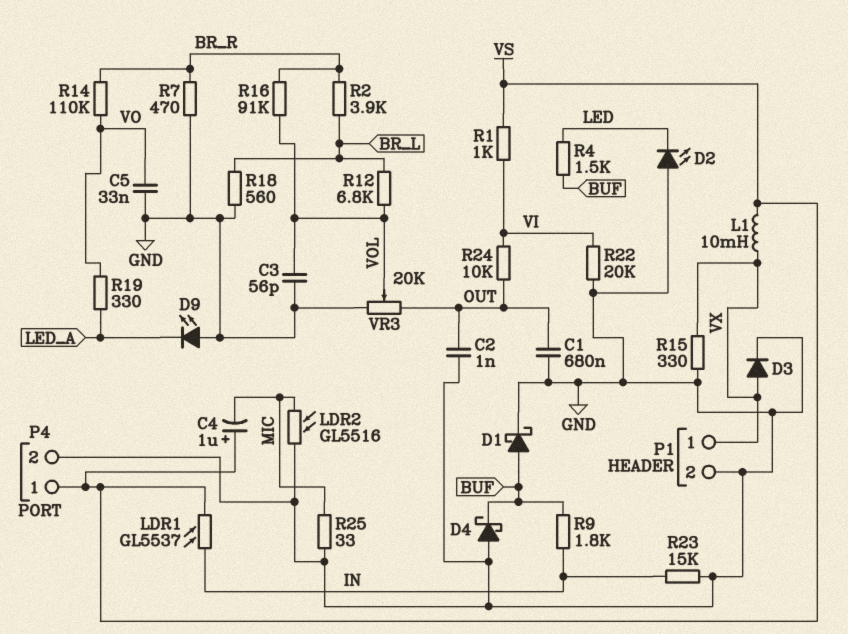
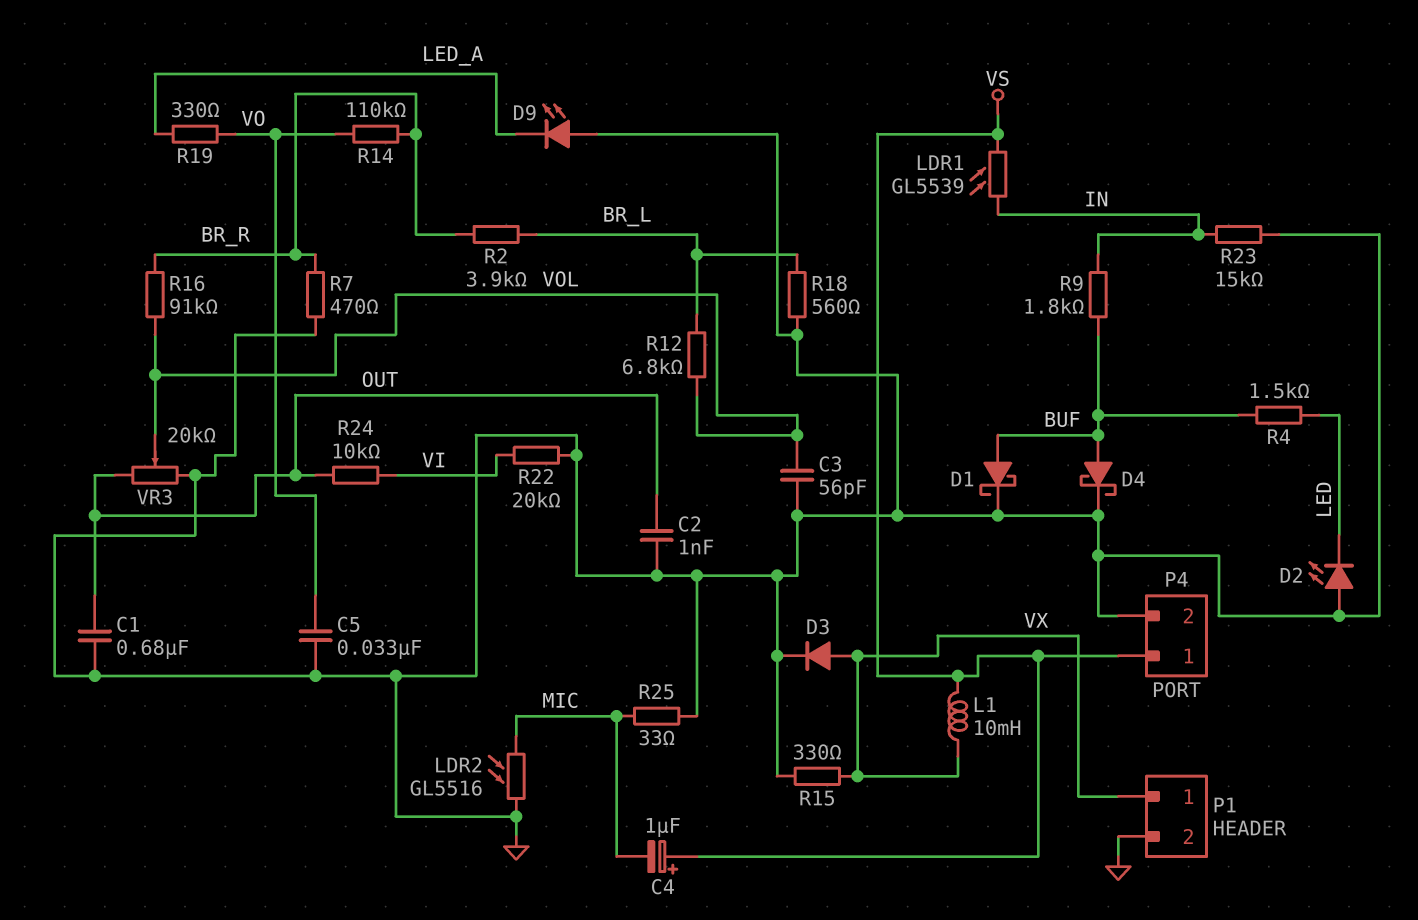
D4: schottky (A GND, K BUF) -> schottky (A BUF, K GND)
LDR1: GL5537 (IN, VS) -> GL5539 (IN, VS)
R1: 1k (VI, VS) -> none

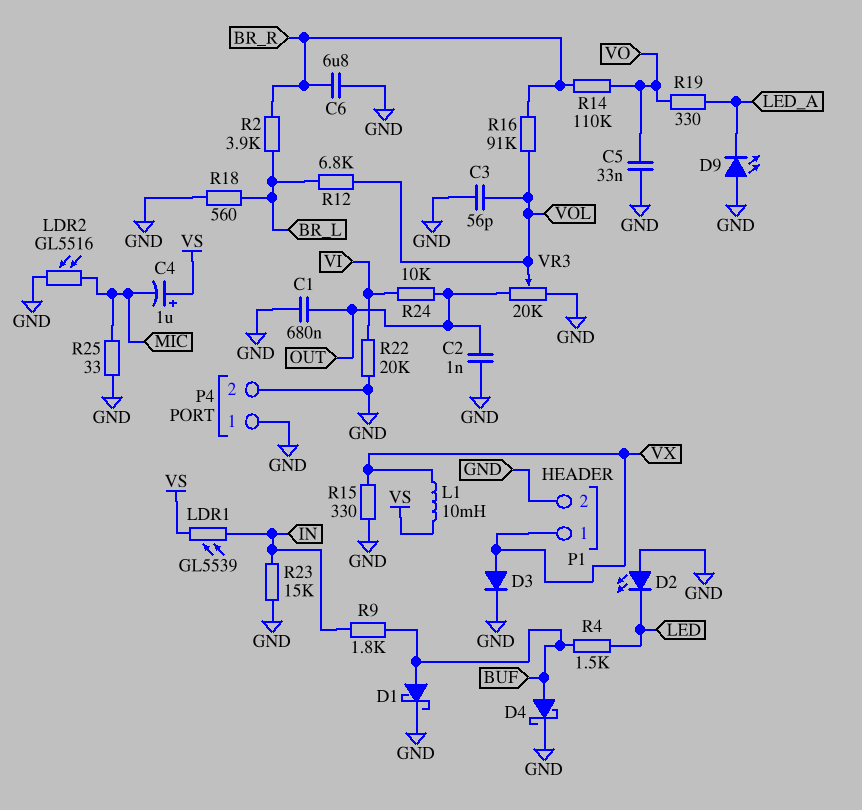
C6: none -> 6.8uF (BR_R, GND)
P4 pin 1: VS -> GND
R7: 470 (BR_R, GND) -> none

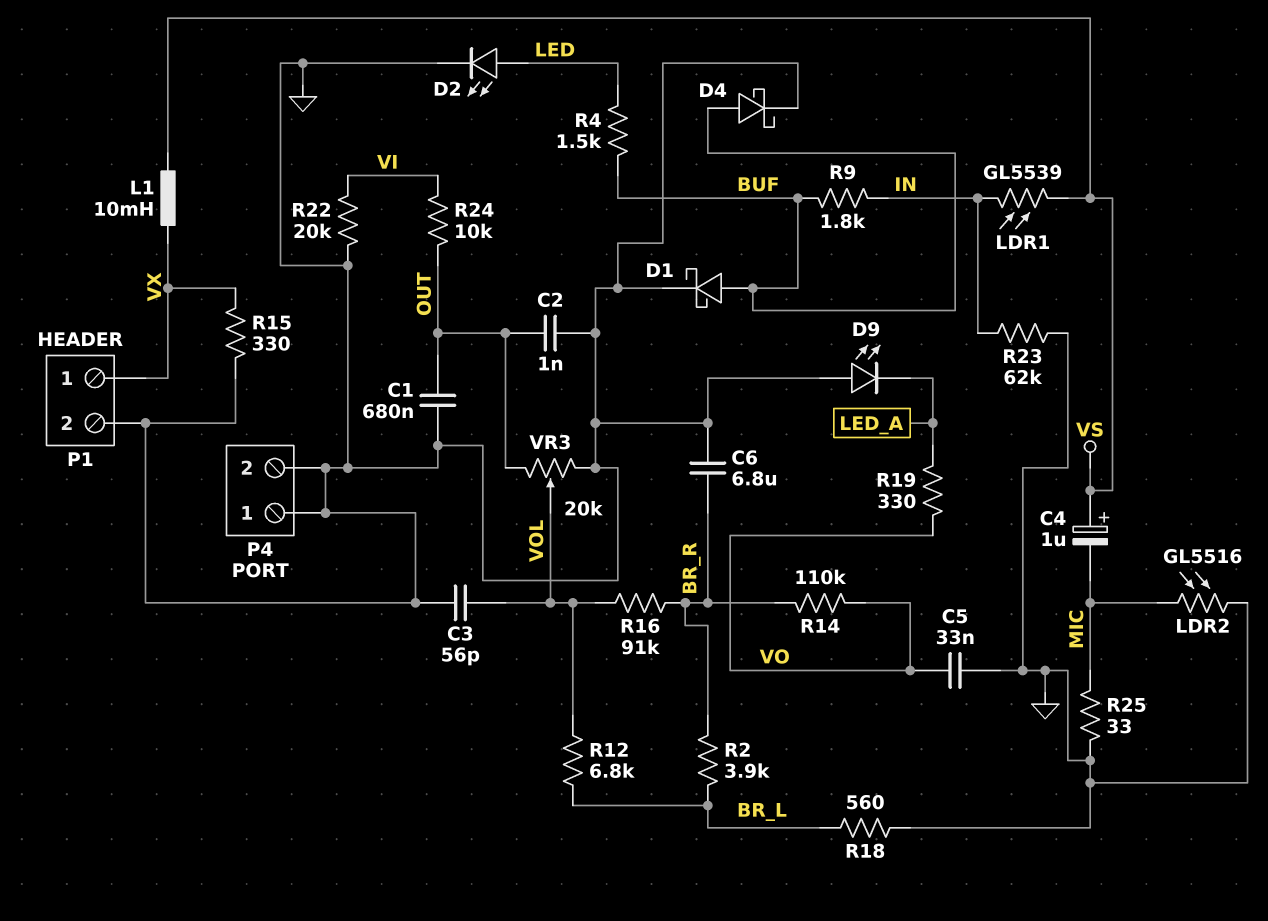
D2: LED (A GND, K LED) -> LED (A LED, K GND)
D3: diode (A VX, K GND) -> none
R23: 15k (GND, IN) -> 62k (GND, IN)

